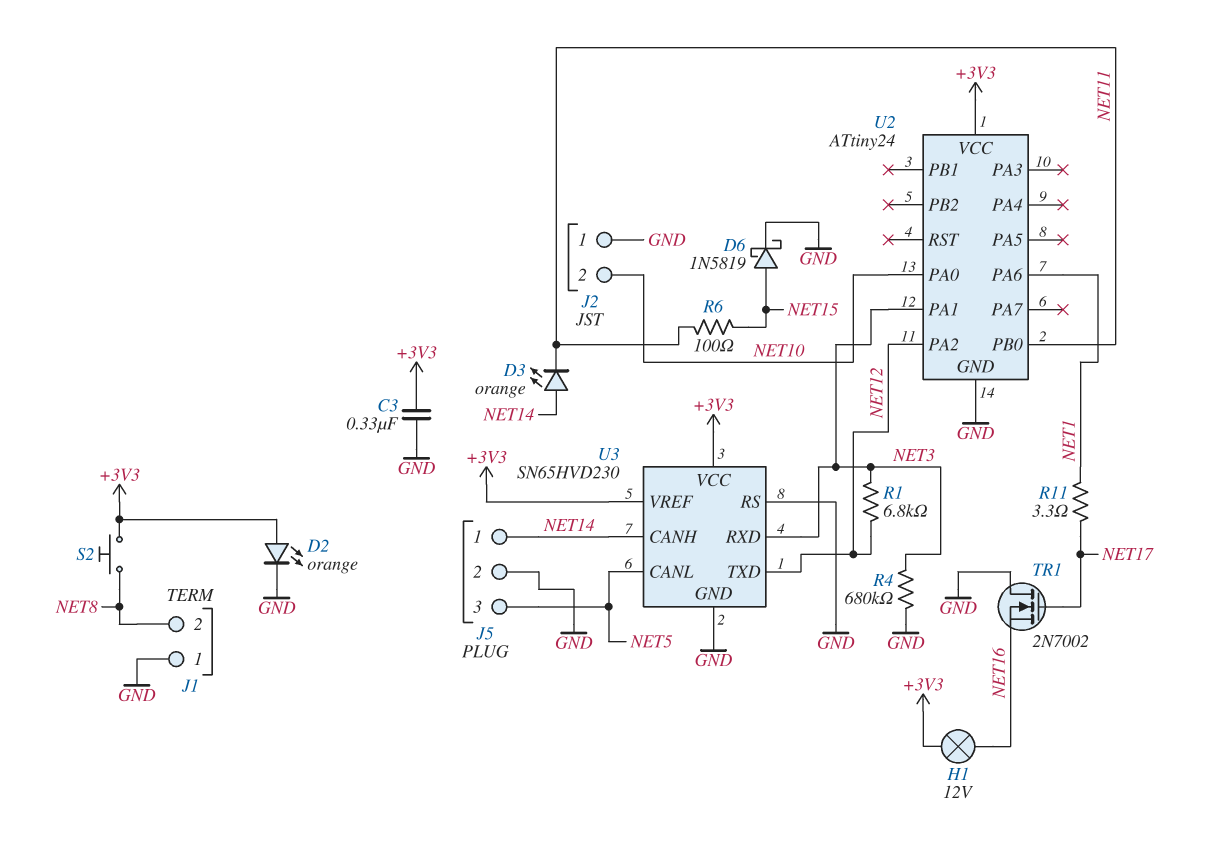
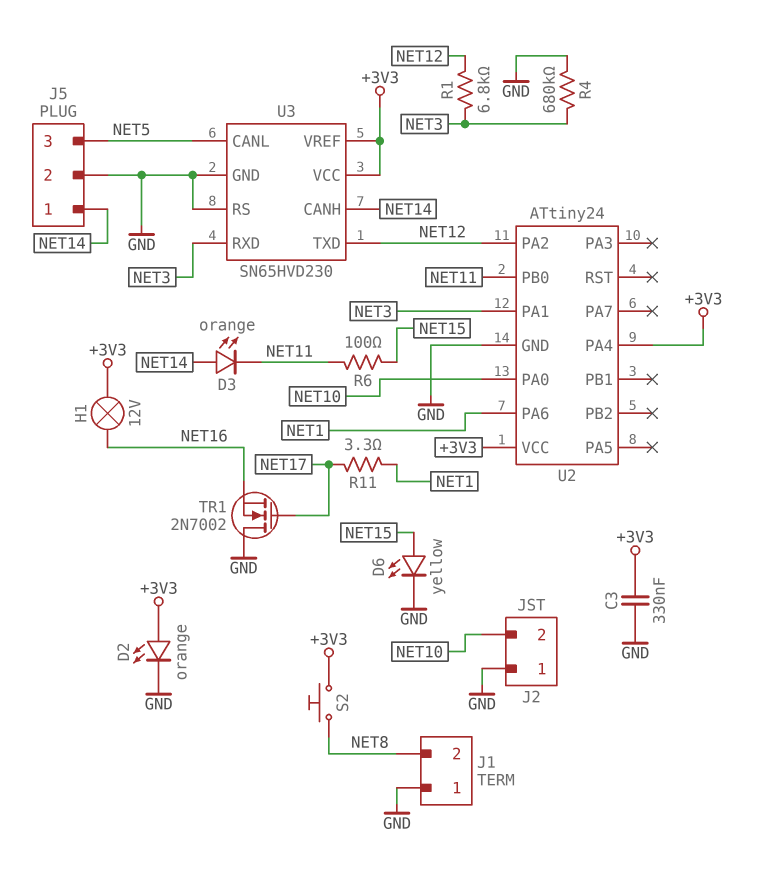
D6: schottky 1N5819 (A NET15, K GND) -> LED yellow (A NET15, K GND)
U2 pin PA4: none -> +3V3

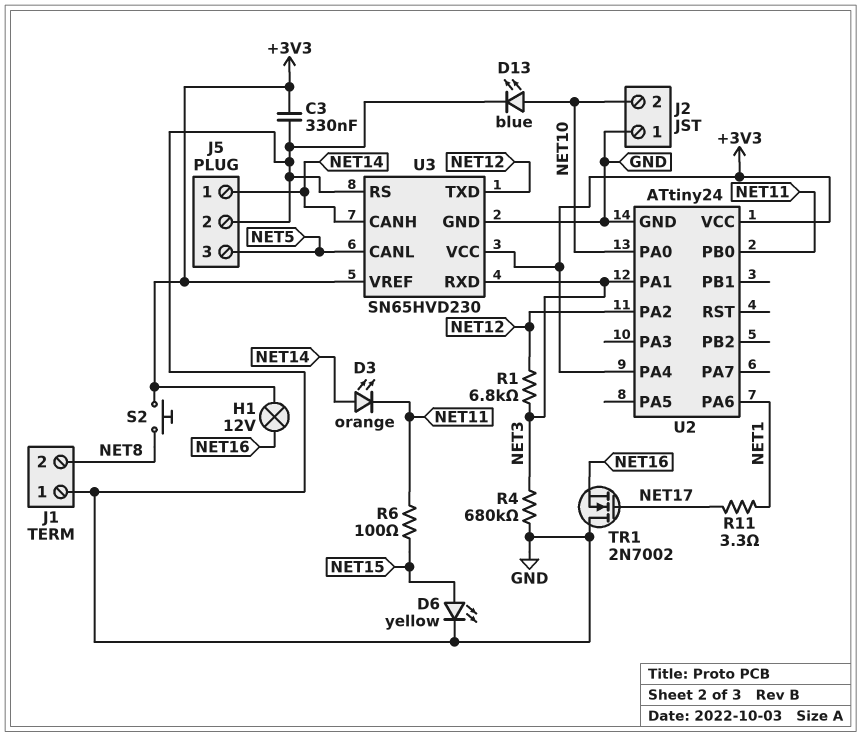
D2: LED orange (A +3V3, K GND) -> none
D13: none -> LED blue (A NET10, K GND)

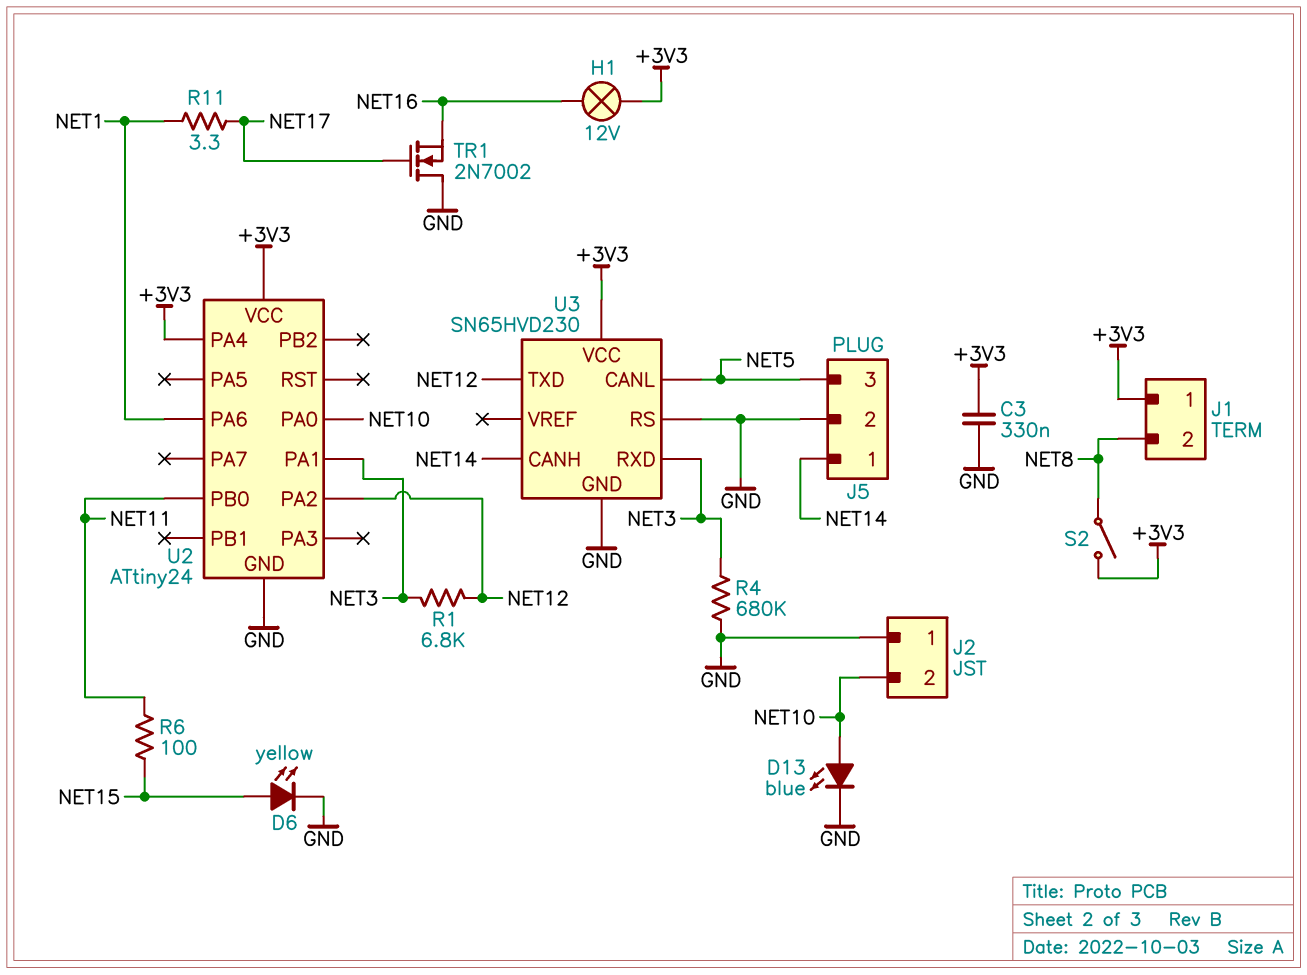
D3: LED orange (A NET14, K NET11) -> none
J1 pin 1: GND -> +3V3
S2: button (+3V3, NET8) -> switch (+3V3, NET8)
U3 pin VREF: +3V3 -> none

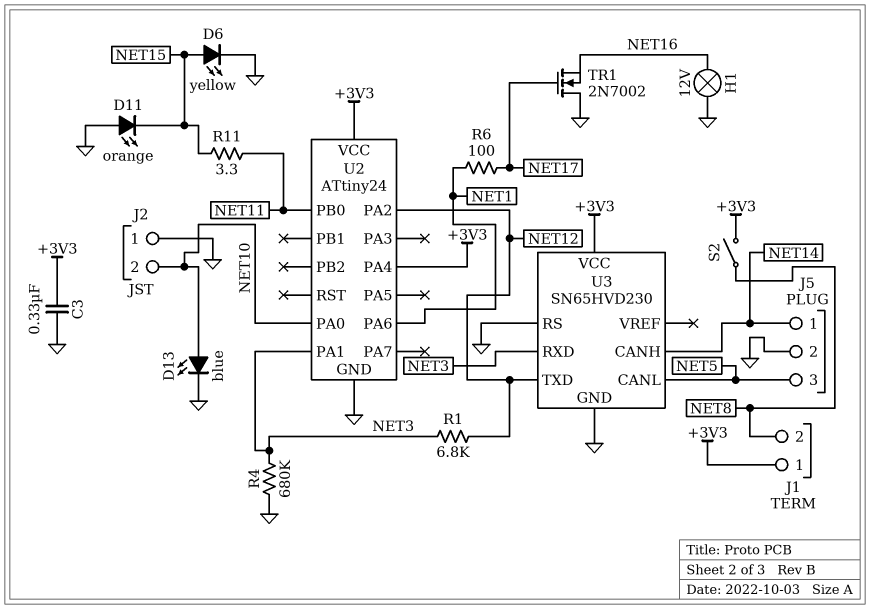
D11: none -> LED orange (A GND, K NET15)
H1: lamp 12V (+3V3, NET16) -> lamp 12V (GND, NET16)
R6: 100 (NET11, NET15) -> 100 (NET1, NET17)
R11: 3.3 (NET1, NET17) -> 3.3 (NET11, NET15)

